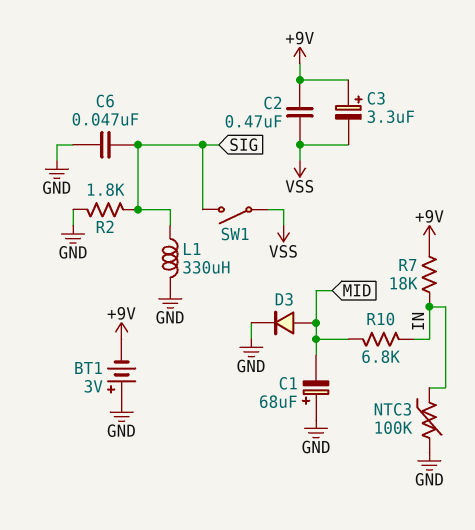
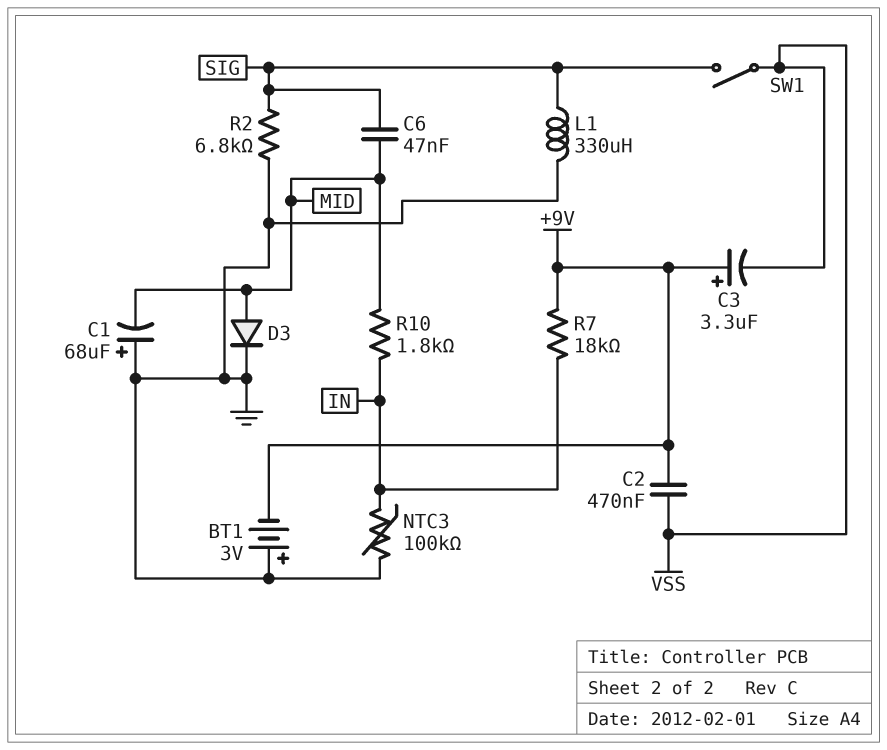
C6: 47nF (GND, SIG) -> 47nF (MID, SIG)
R2: 1.8k (GND, SIG) -> 6.8k (GND, SIG)
R10: 6.8k (IN, MID) -> 1.8k (IN, MID)

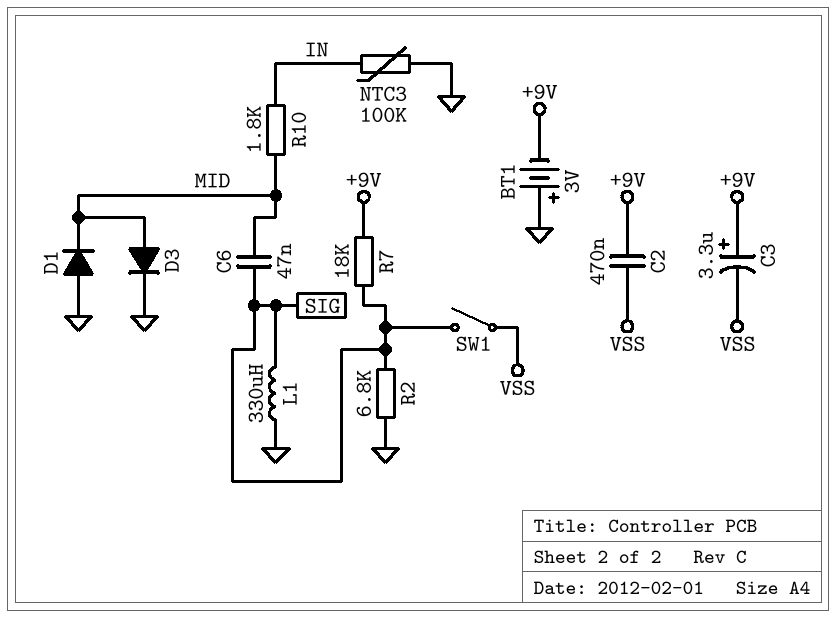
C1: 68uF (plus GND, minus MID) -> none
D1: none -> diode (A GND, K MID)
R7: 18k (+9V, IN) -> 18k (+9V, SIG)

